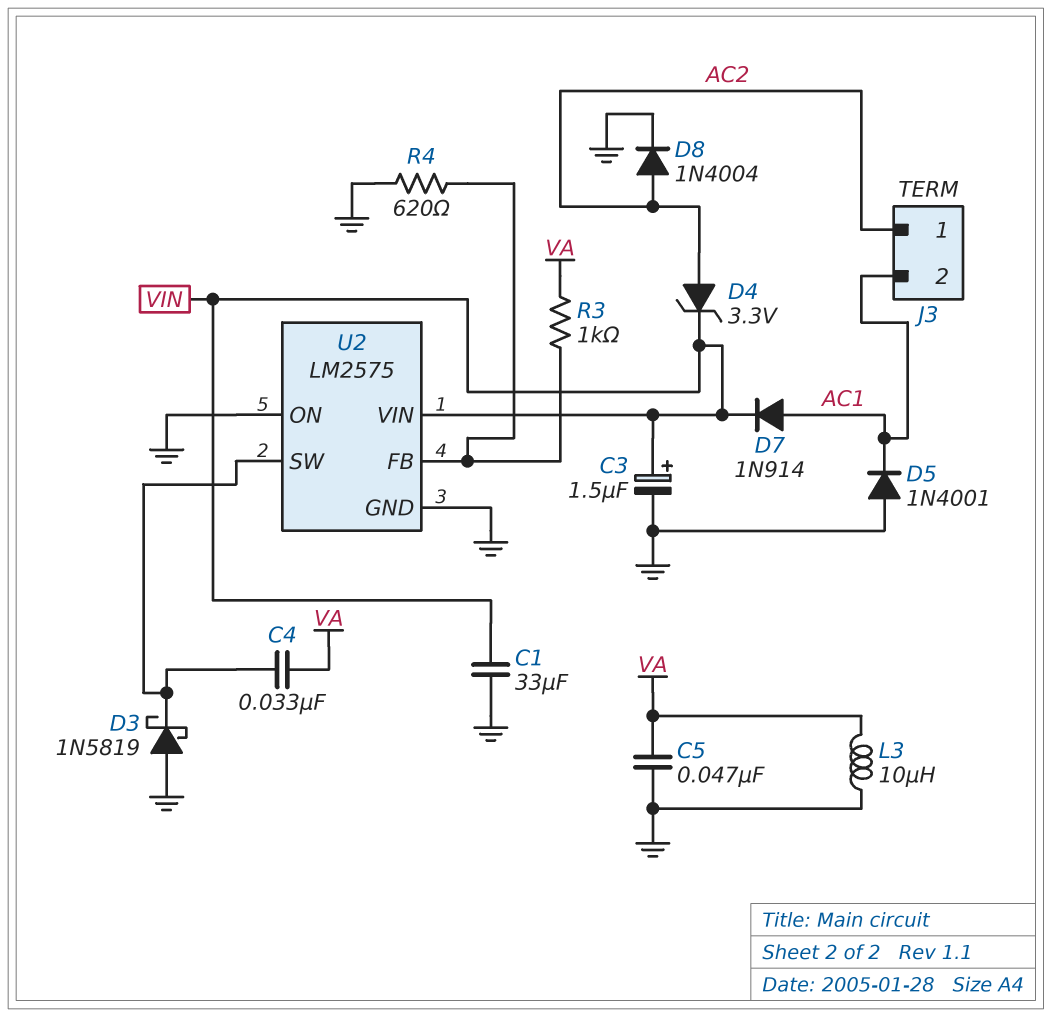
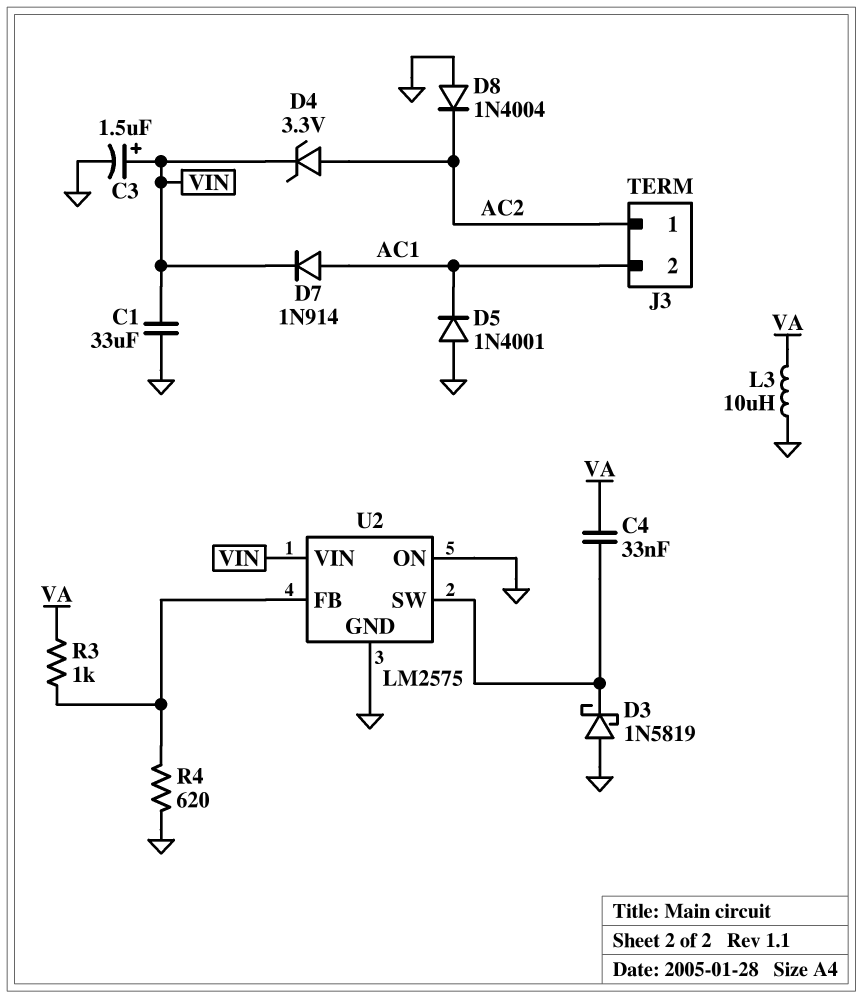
C5: 47nF (GND, VA) -> none
D8: diode 1N4004 (A AC2, K GND) -> diode 1N4004 (A GND, K AC2)

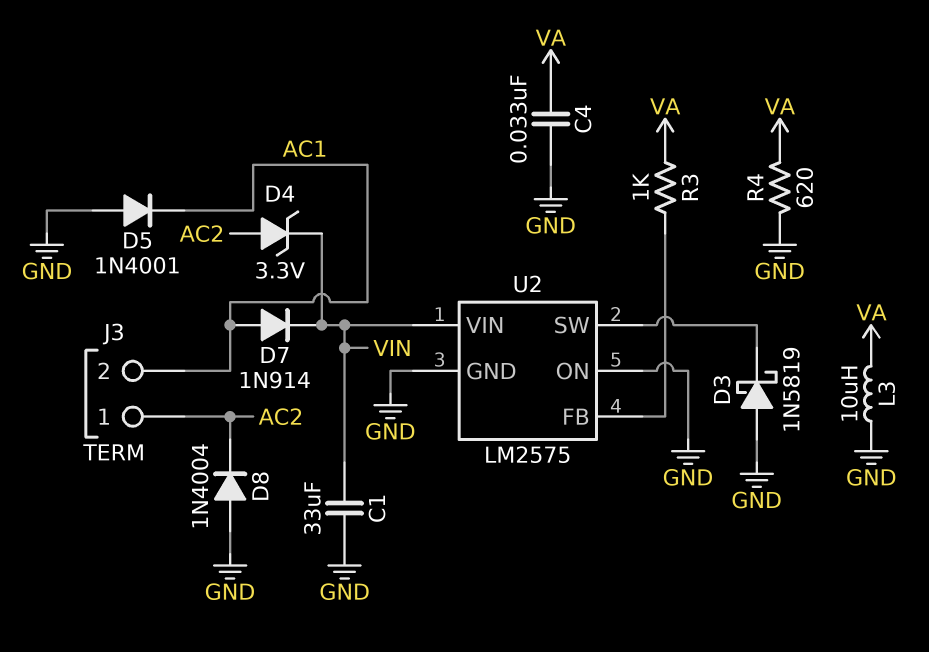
C3: 1.5uF (plus VIN, minus GND) -> none
C4: 33nF (U2/SW, VA) -> 33nF (GND, VA)
R4: 620 (GND, U2/FB) -> 620 (GND, VA)

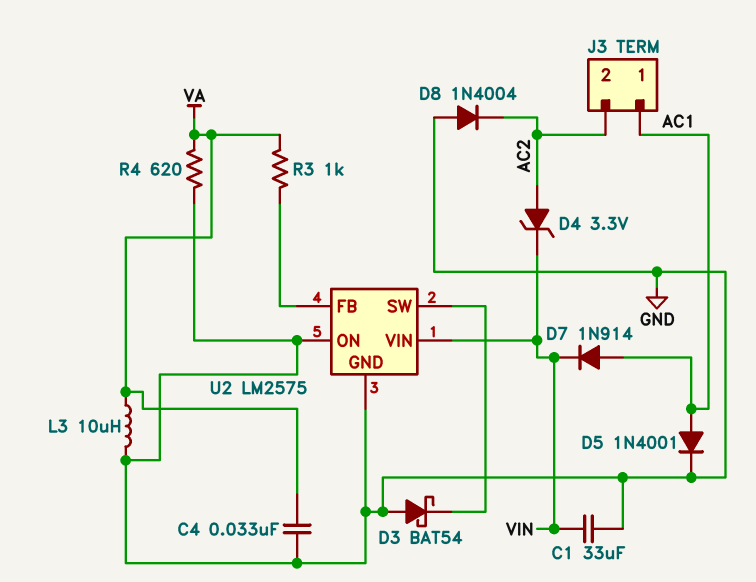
D3: schottky 1N5819 (A GND, K U2/SW) -> schottky BAT54 (A GND, K U2/SW)
D5: diode 1N4001 (A GND, K AC1) -> diode 1N4001 (A AC1, K GND)
J3 pin 1: AC2 -> AC1
J3 pin 2: AC1 -> AC2

